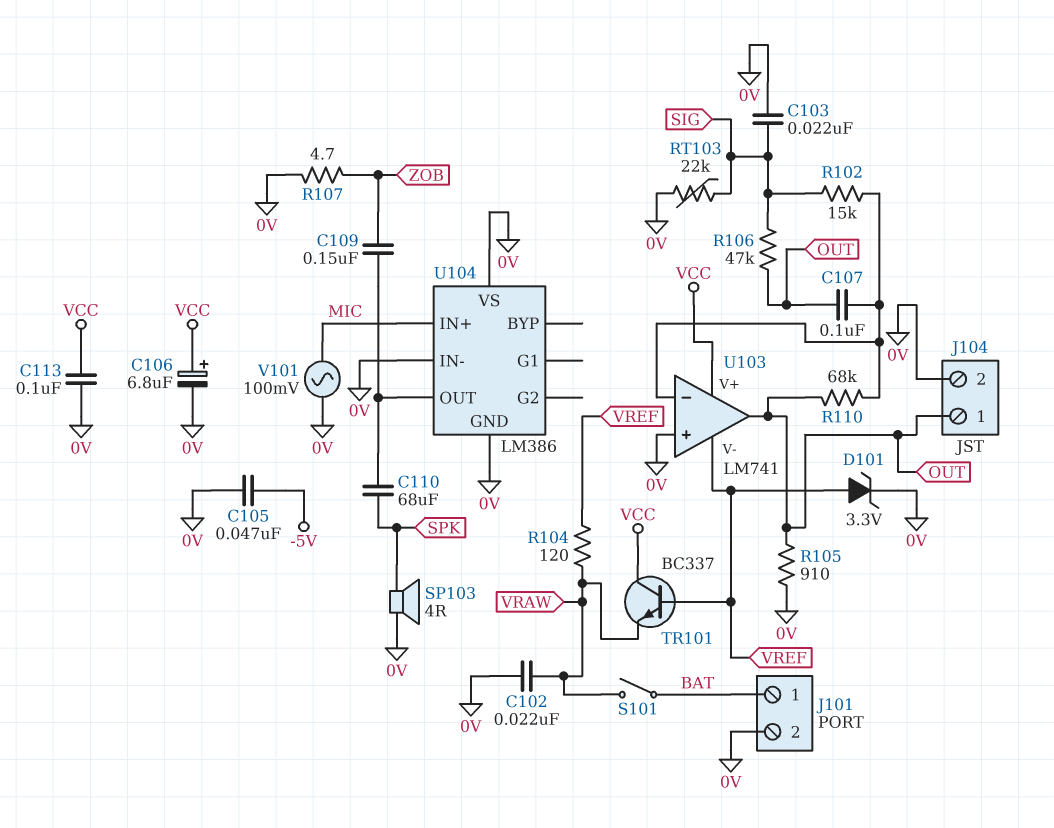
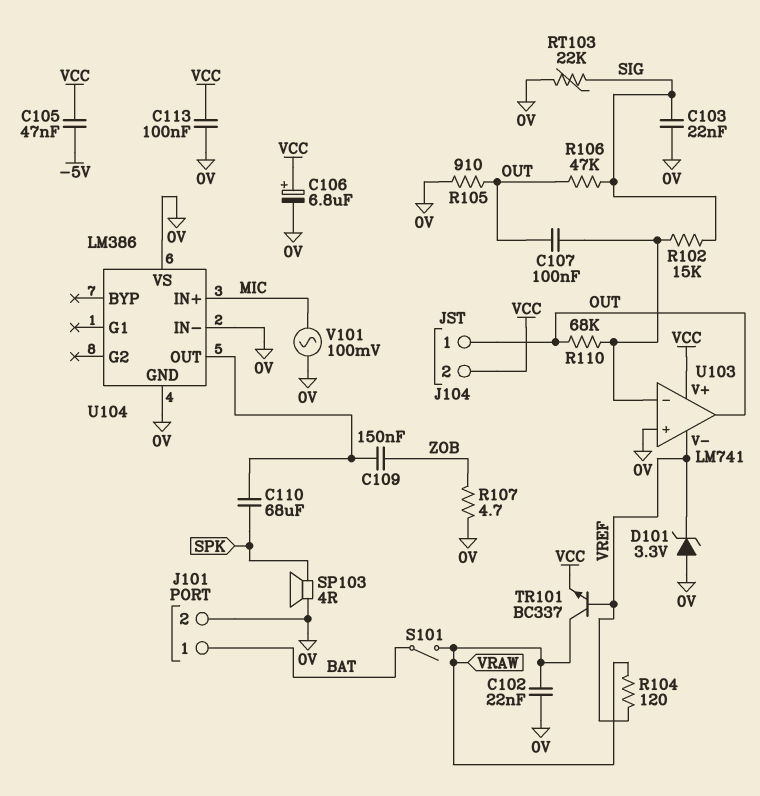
C105: 47nF (-5V, 0V) -> 47nF (-5V, VCC)
D101: zener 3.3V (A VREF, K 0V) -> zener 3.3V (A 0V, K VREF)
J104 pin 2: 0V -> VCC
TR101: NPN BC337 (B VREF, C VCC, E VRAW) -> NPN BC337 (B VREF, C VRAW, E VCC)

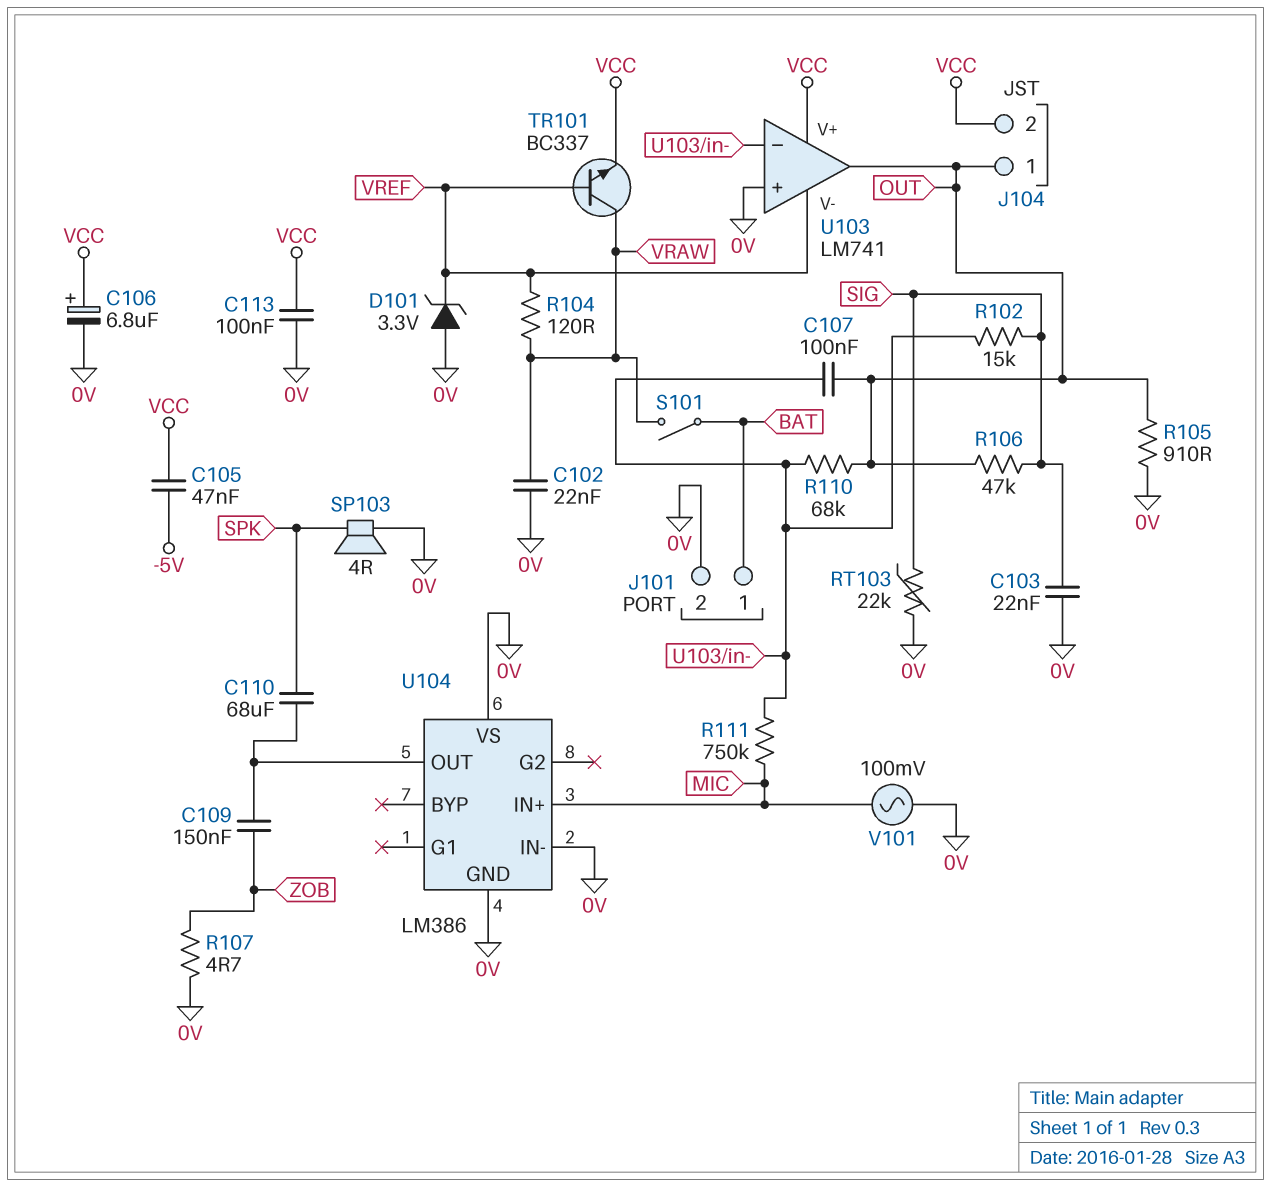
R111: none -> 750k (MIC, U103/in-)

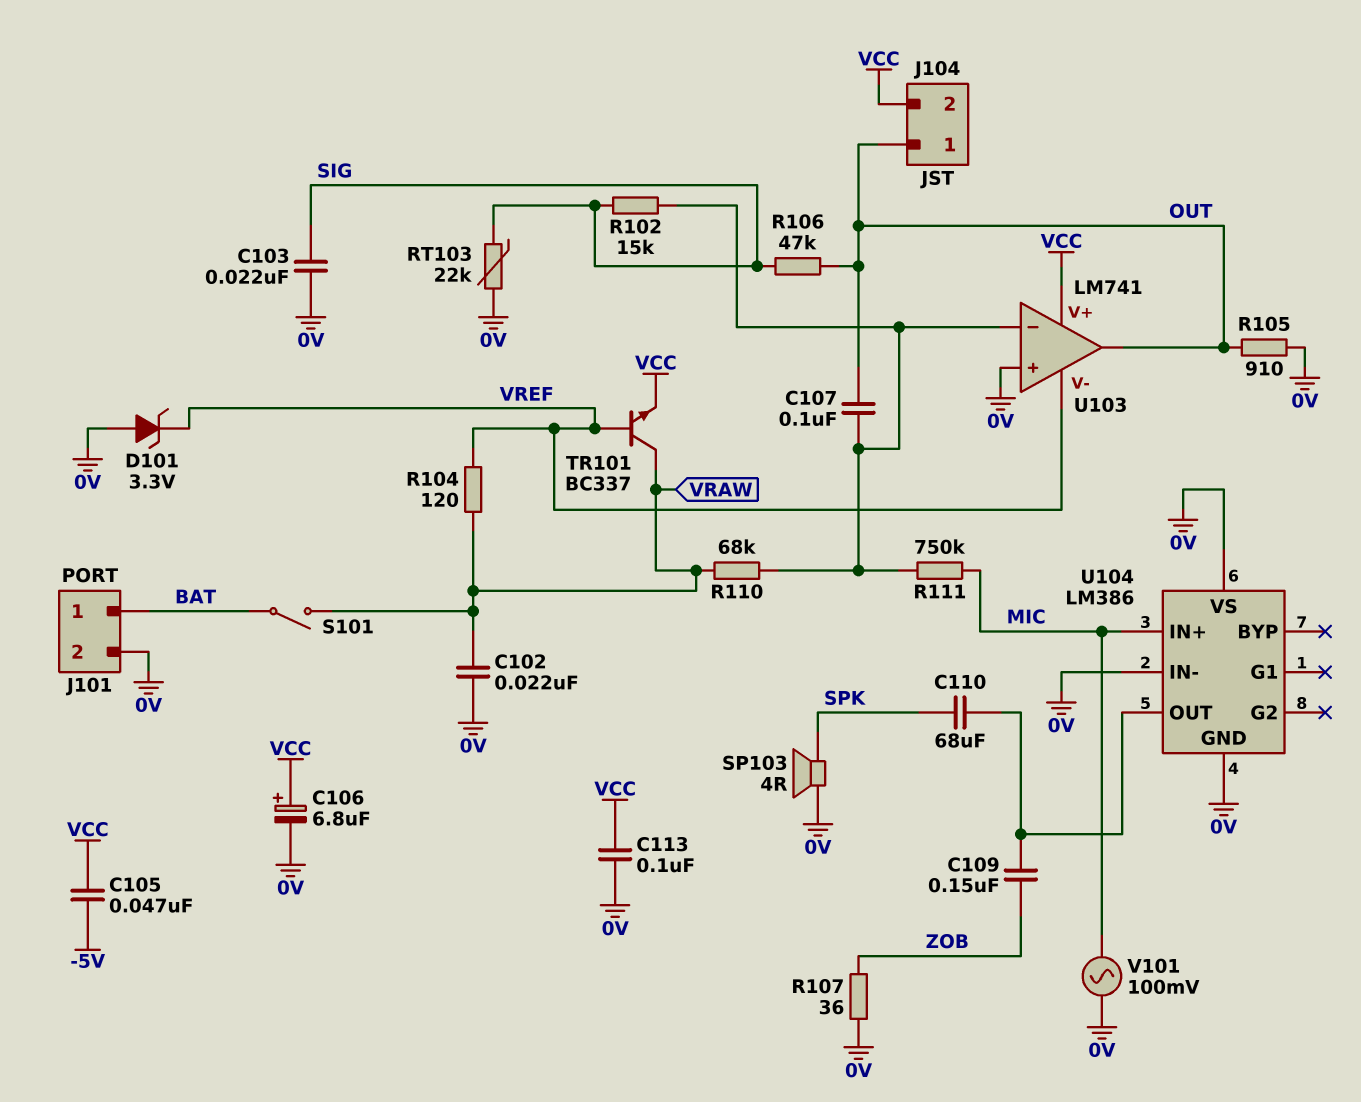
R107: 4.7 (0V, ZOB) -> 36 (0V, ZOB)
R110: 68k (OUT, U103/in-) -> 68k (U103/in-, VRAW)

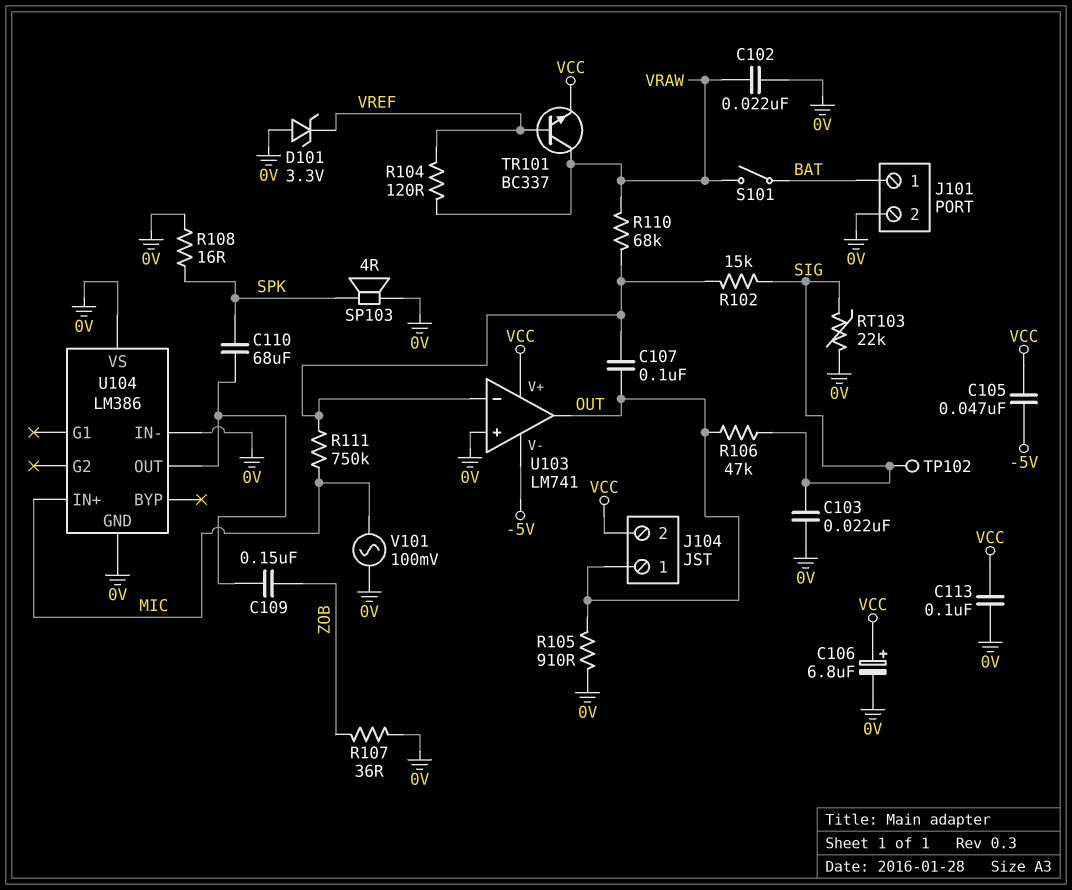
R108: none -> 16 (0V, SPK)
TP102: none -> test point (SIG)
U103 pin V-: VREF -> -5V

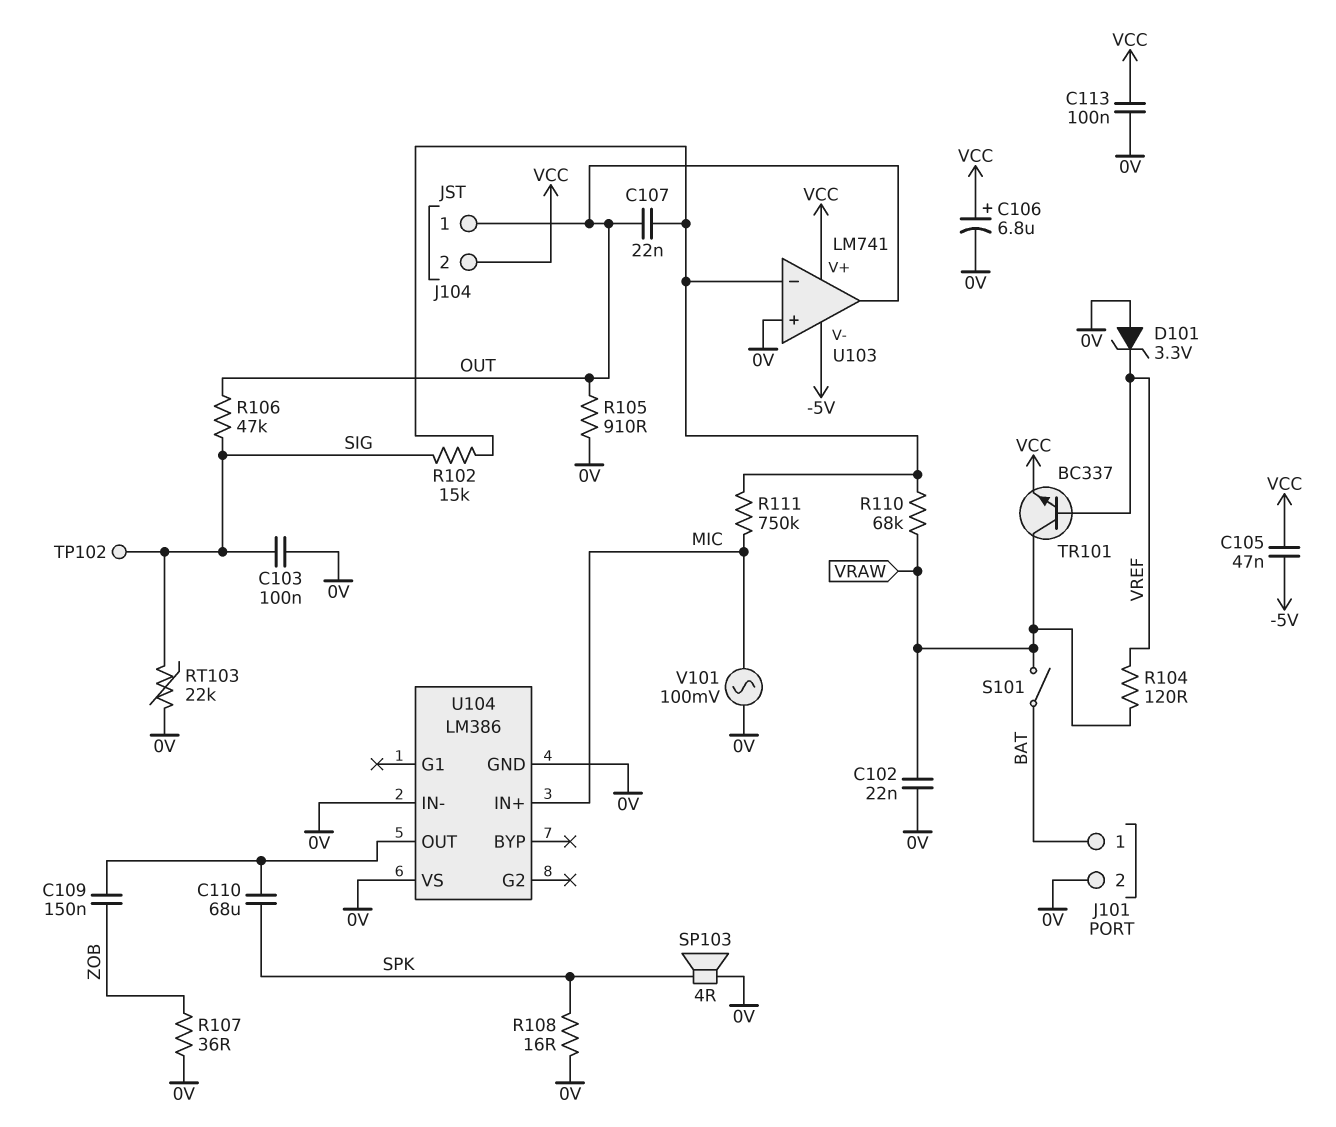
C103: 22nF (0V, SIG) -> 100nF (0V, SIG)
C107: 100nF (OUT, U103/in-) -> 22nF (OUT, U103/in-)

